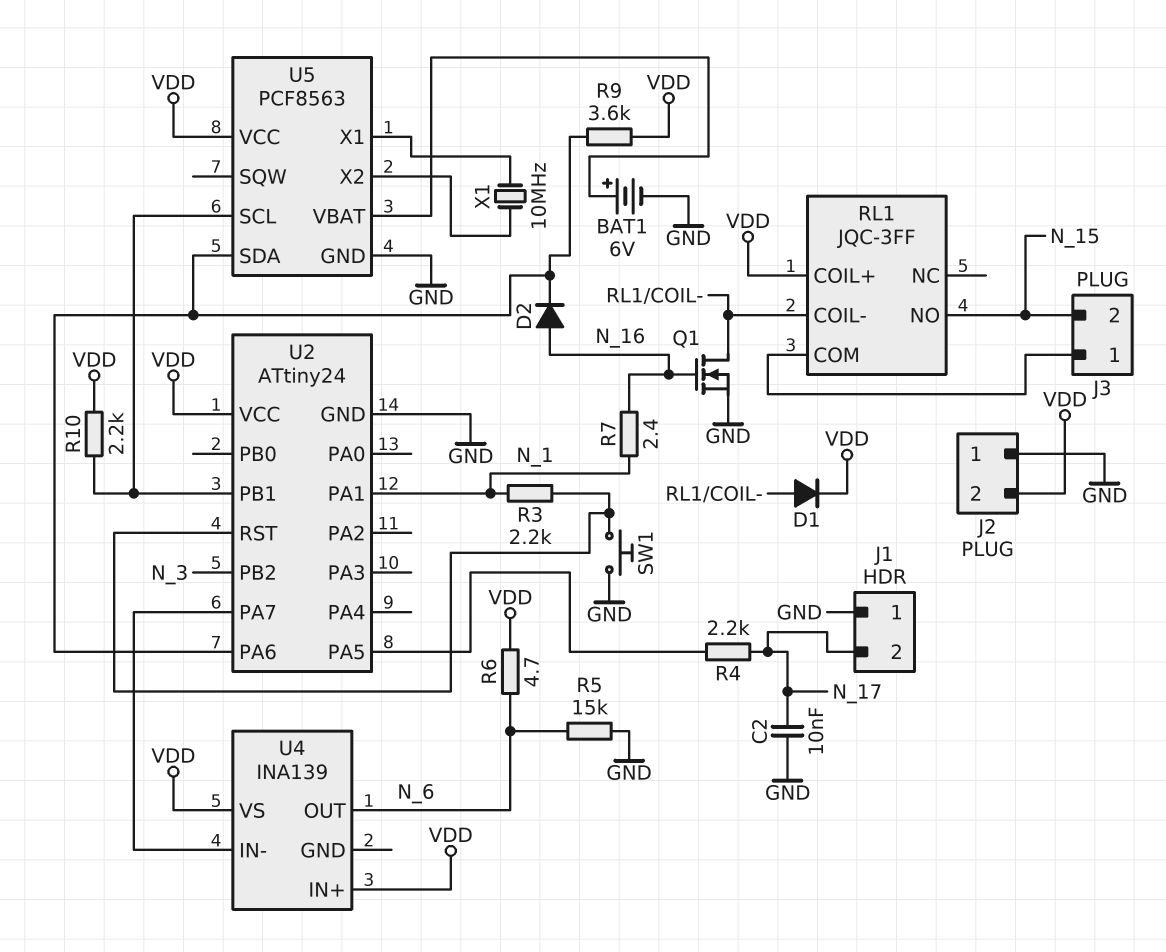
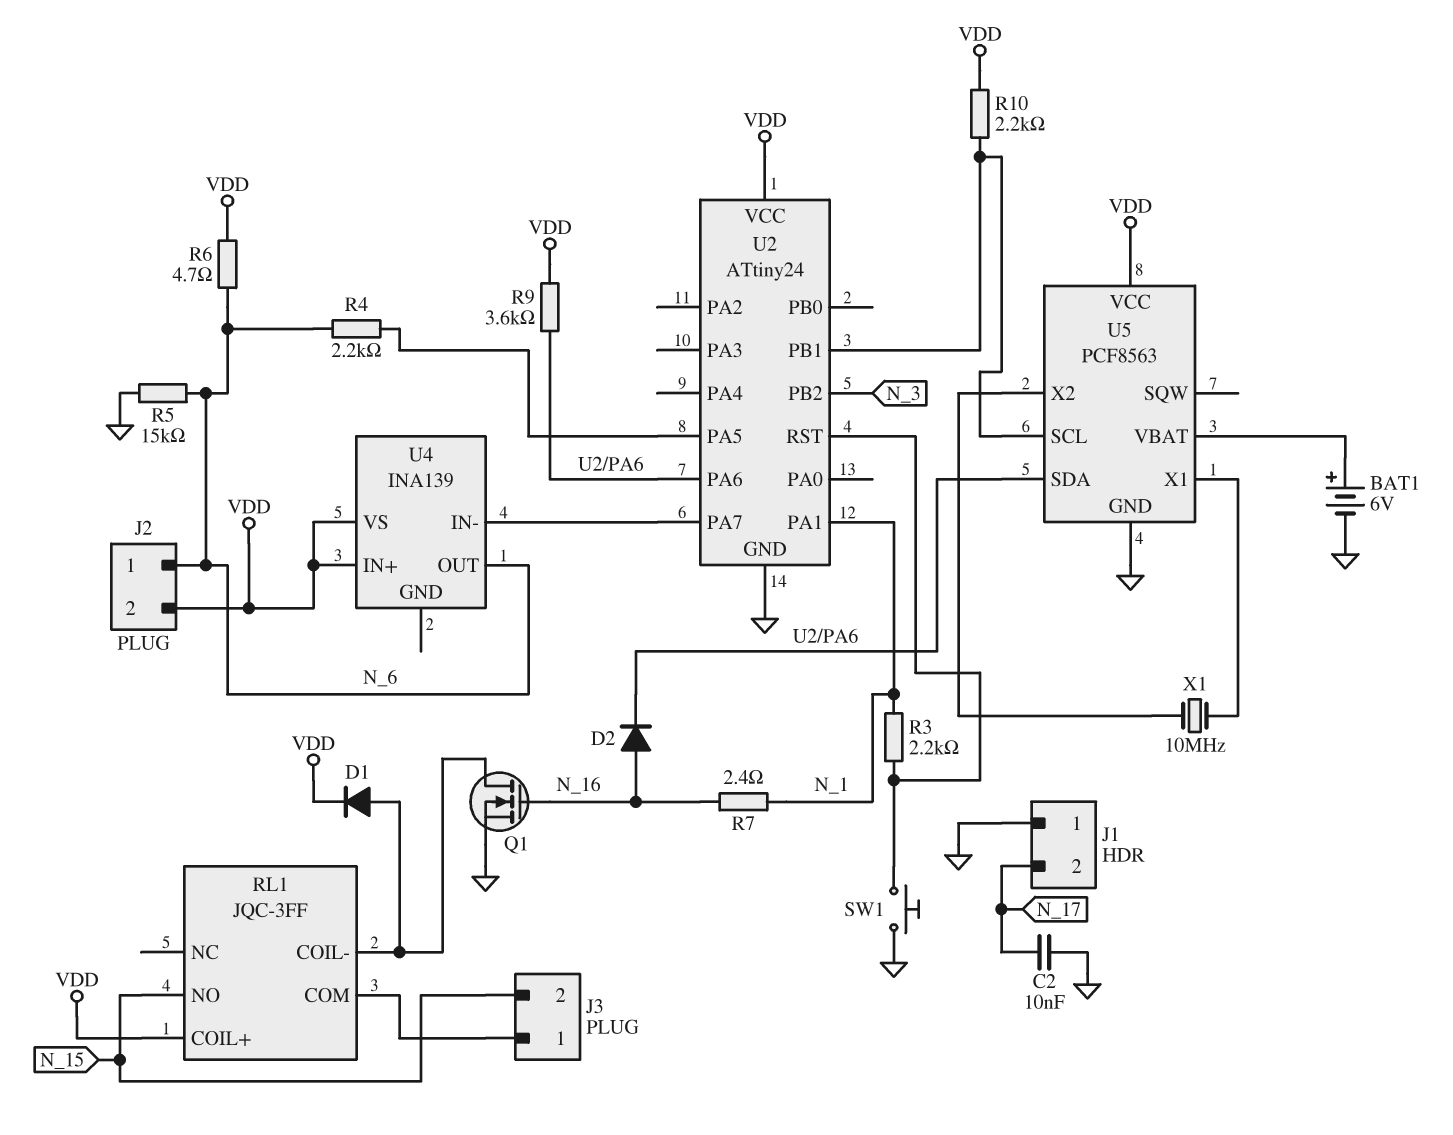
J2 pin 1: GND -> N_6
R4: 2.2k (N_17, U2/PA5) -> 2.2k (N_6, U2/PA5)

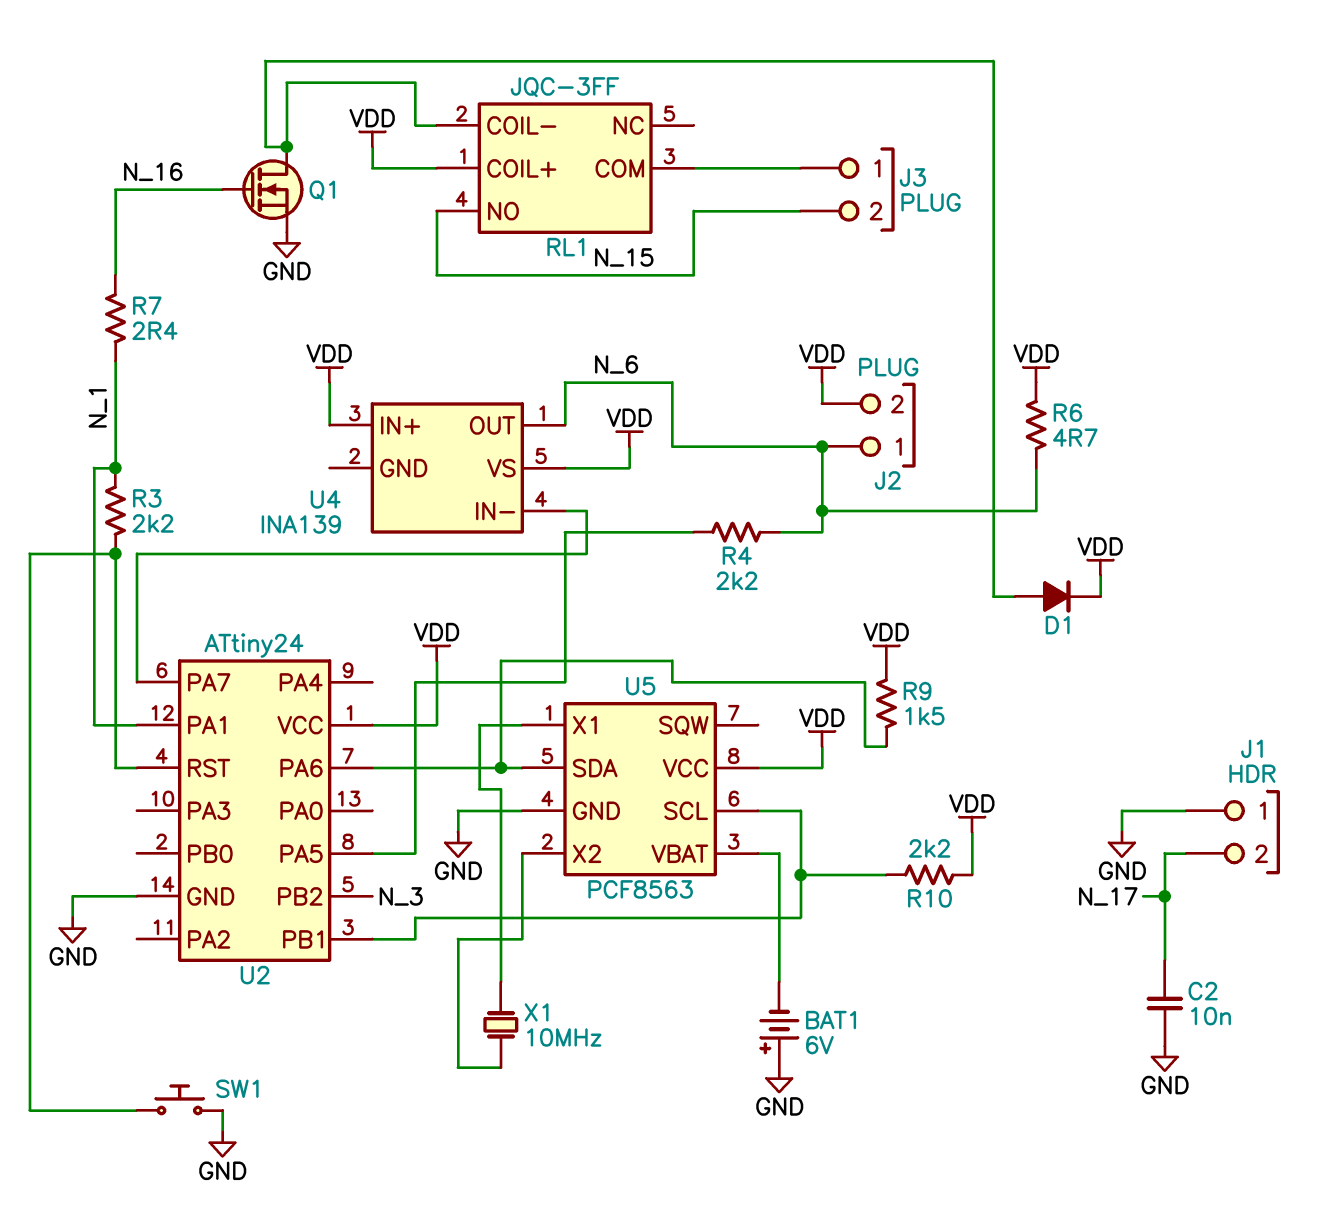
BAT1: 6V (plus U5/VBAT, minus GND) -> 6V (plus GND, minus U5/VBAT)
D2: diode (A N_16, K U2/PA6) -> none
R5: 15k (GND, N_6) -> none
R9: 3.6k (U2/PA6, VDD) -> 1.5k (U2/PA6, VDD)

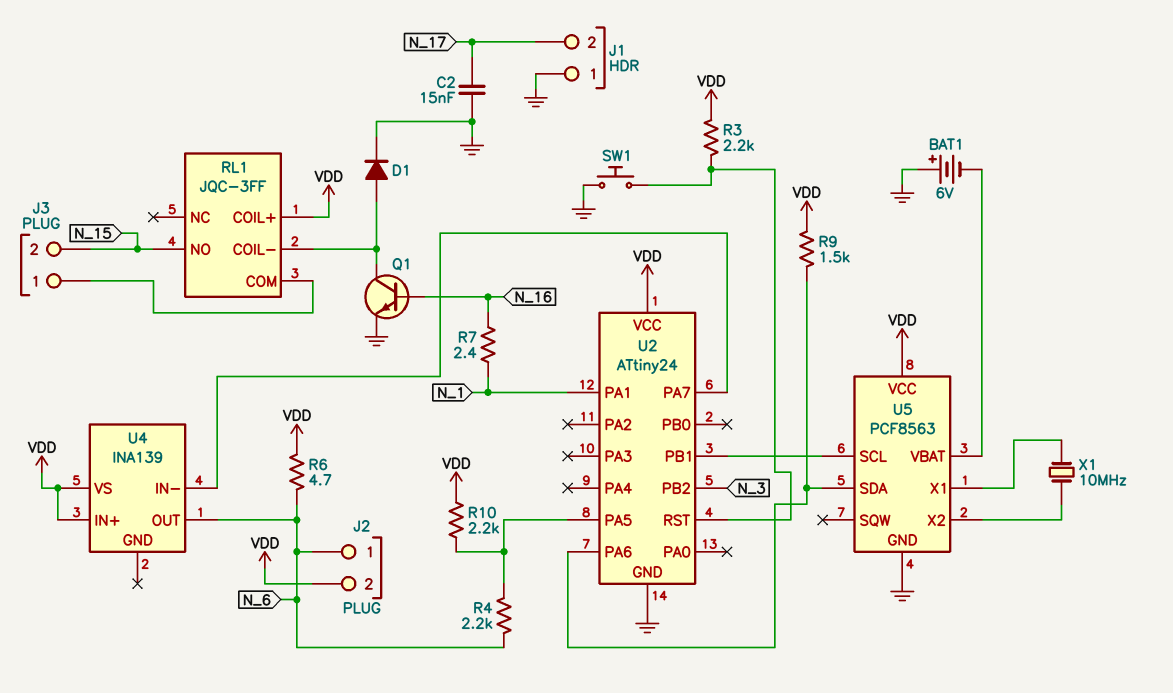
C2: 10nF (GND, N_17) -> 15nF (GND, N_17)
D1: diode (A RL1/COIL-, K VDD) -> diode (A RL1/COIL-, K GND)
Q1: NMOS (G N_16, D RL1/COIL-, S GND) -> NPN (B N_16, C RL1/COIL-, E GND)
R3: 2.2k (N_1, U2/RST) -> 2.2k (U2/RST, VDD)
R10: 2.2k (U2/PB1, VDD) -> 2.2k (U2/PA5, VDD)

